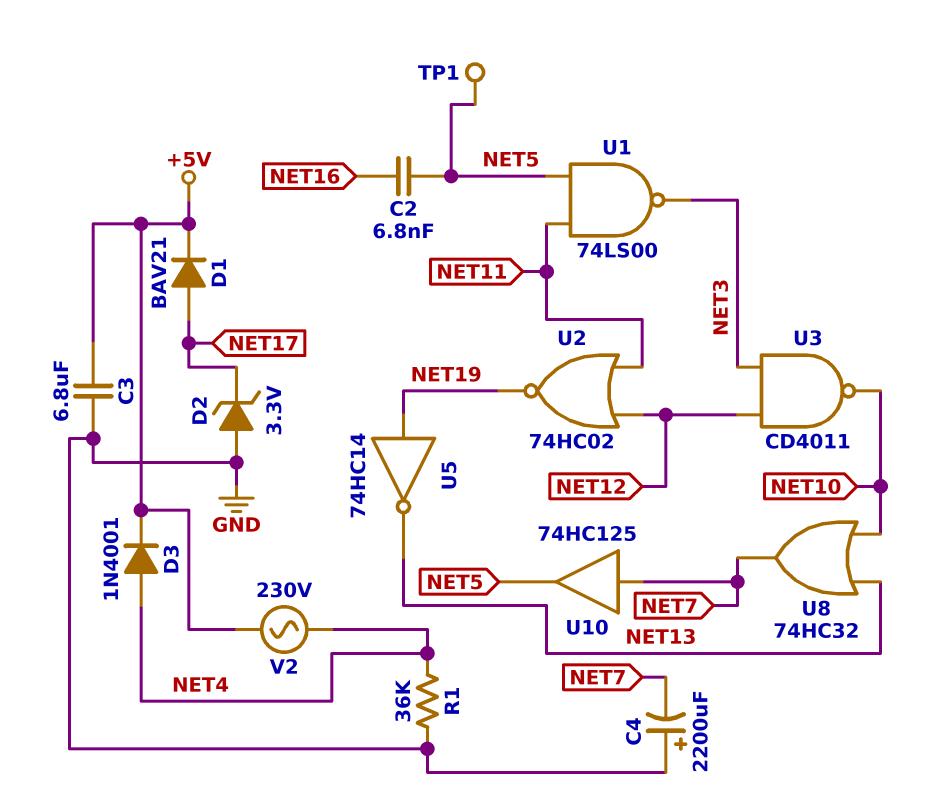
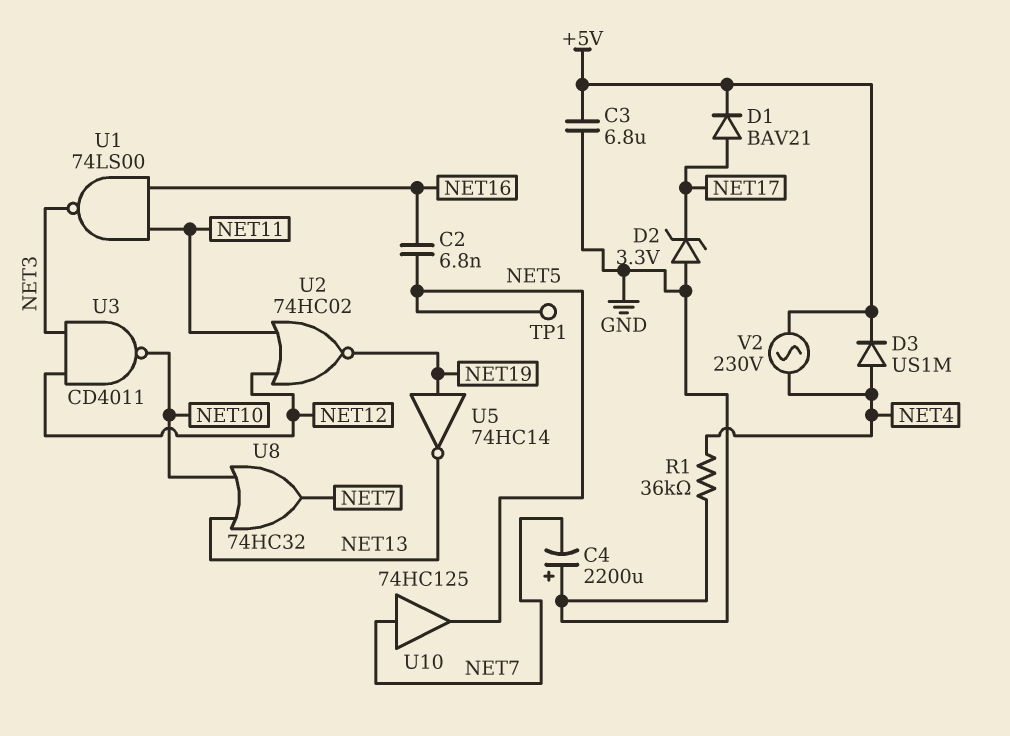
D3: diode 1N4001 (A NET4, K +5V) -> diode US1M (A NET4, K +5V)
U1: NAND 74LS00 (in NET5, in NET11, out NET3) -> NAND 74LS00 (in NET11, in NET16, out NET3)

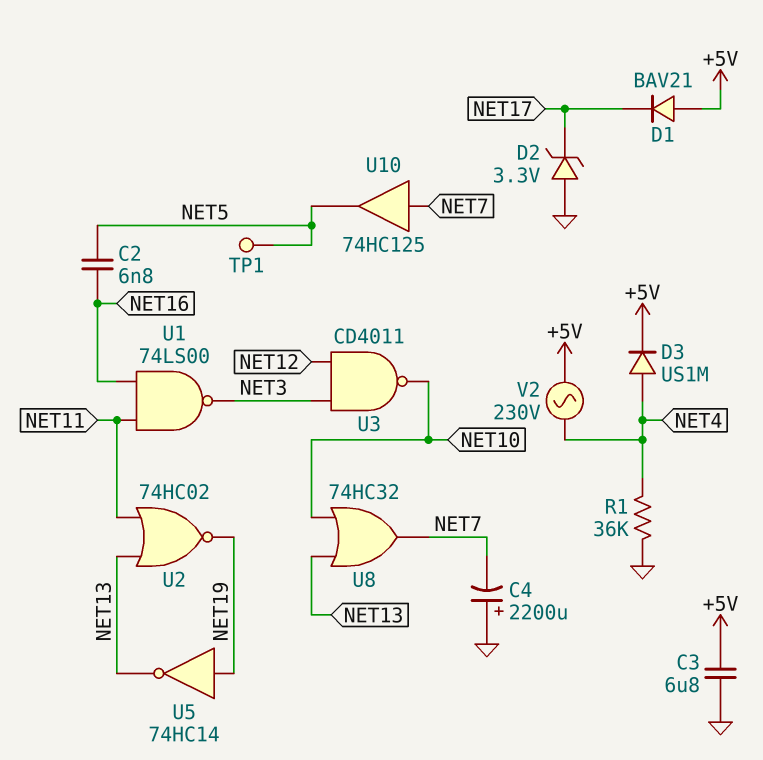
D1: diode BAV21 (A NET17, K +5V) -> diode BAV21 (A +5V, K NET17)
U2: NOR 74HC02 (in NET11, in NET12, out NET19) -> NOR 74HC02 (in NET11, in NET13, out NET19)

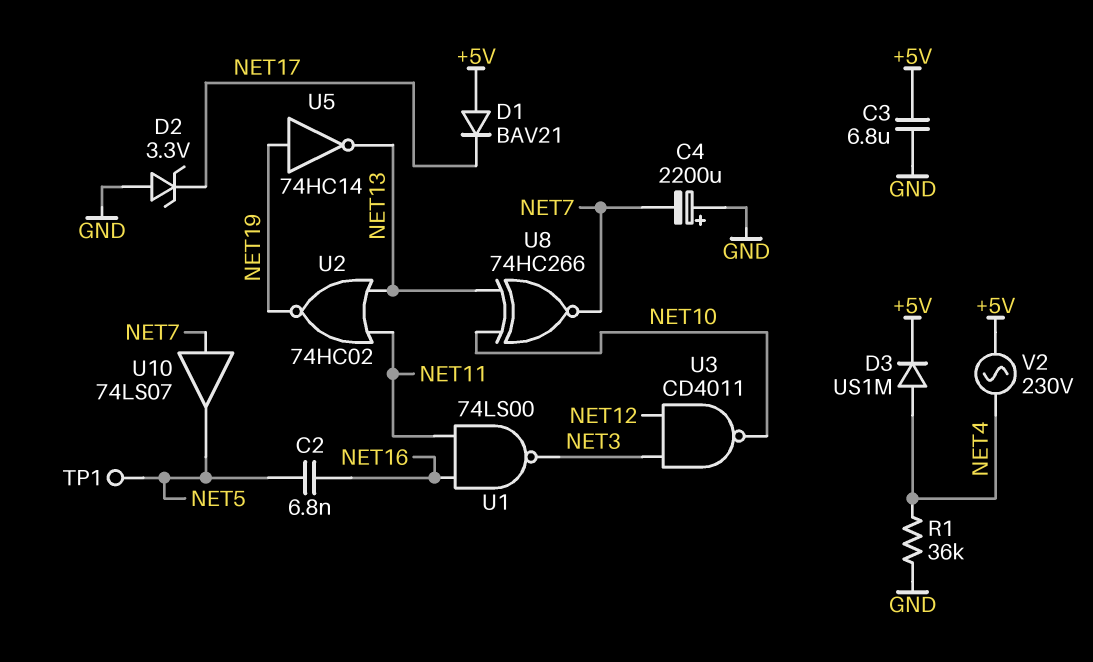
U8: OR 74HC32 (in NET10, in NET13, out NET7) -> XNOR 74HC266 (in NET10, in NET13, out NET7)
U10: buffer 74HC125 (in NET7, out NET5) -> buffer 74LS07 (in NET7, out NET5)

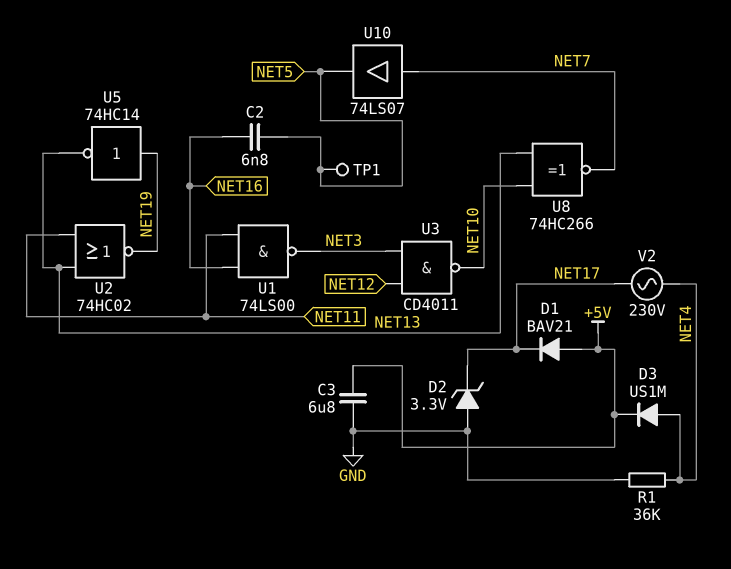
C4: 2200uF (plus GND, minus NET7) -> none
V2: AC 230V (+5V, NET4) -> AC 230V (NET4, NET17)

